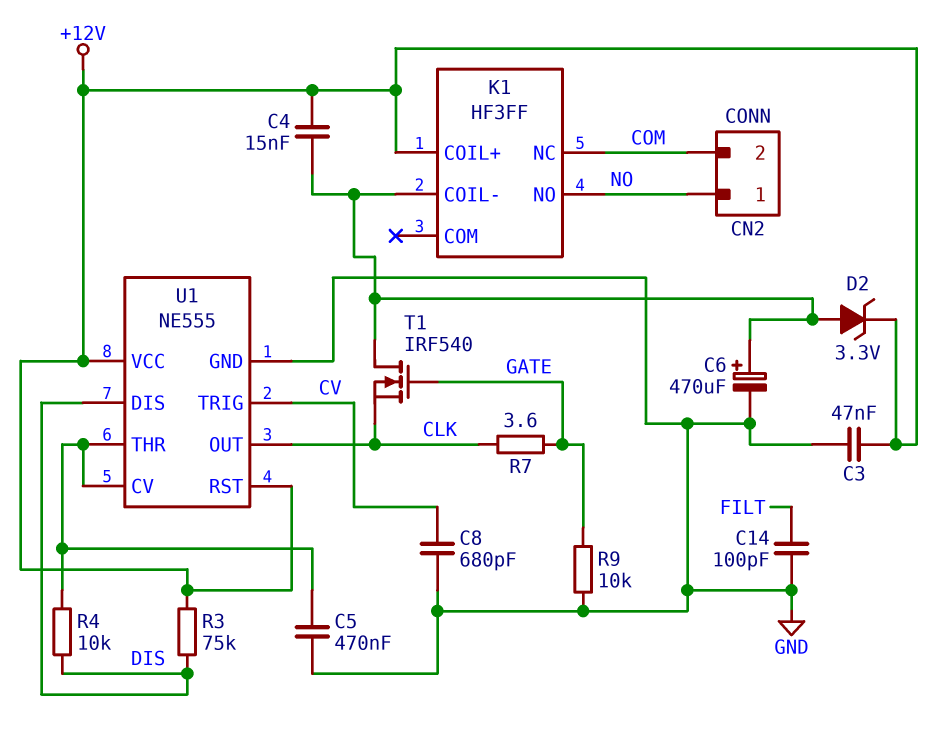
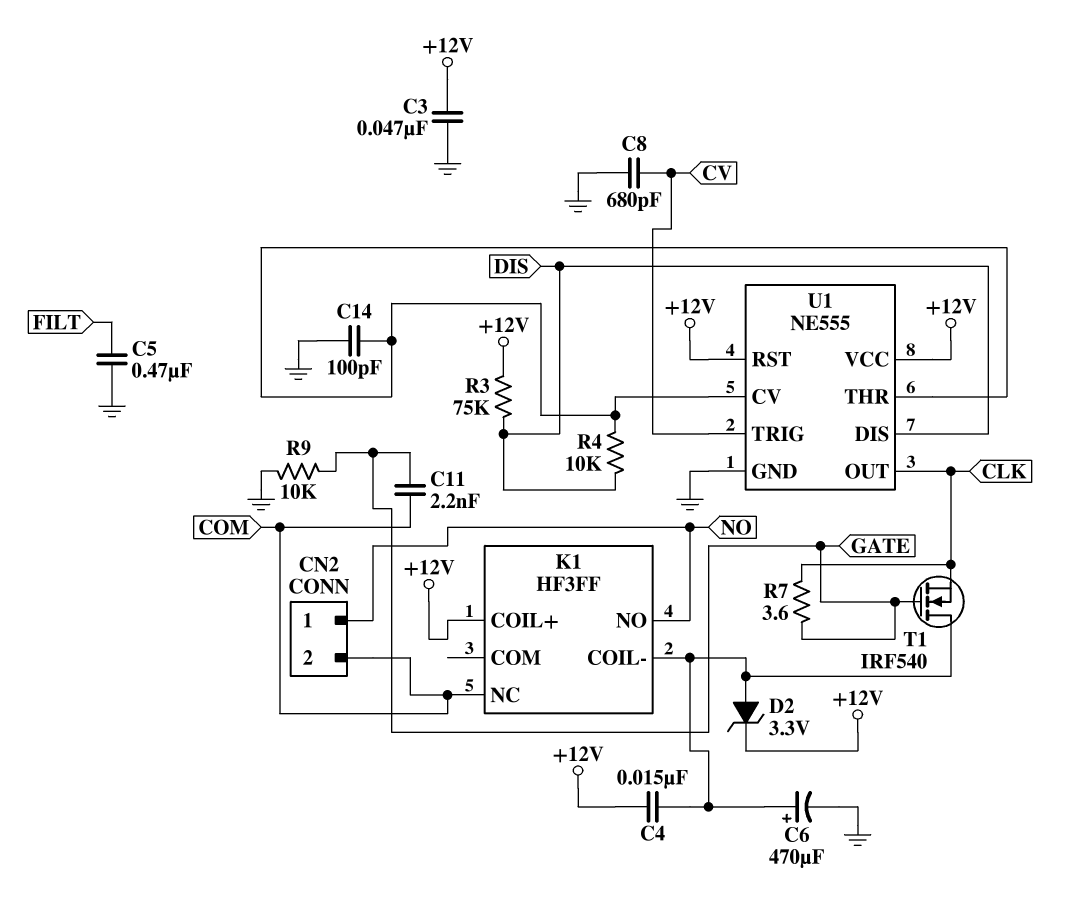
C5: 470nF (GND, U1/CV) -> 470nF (FILT, GND)
C11: none -> 2.2nF (COM, GATE)
C14: 100pF (FILT, GND) -> 100pF (GND, U1/CV)

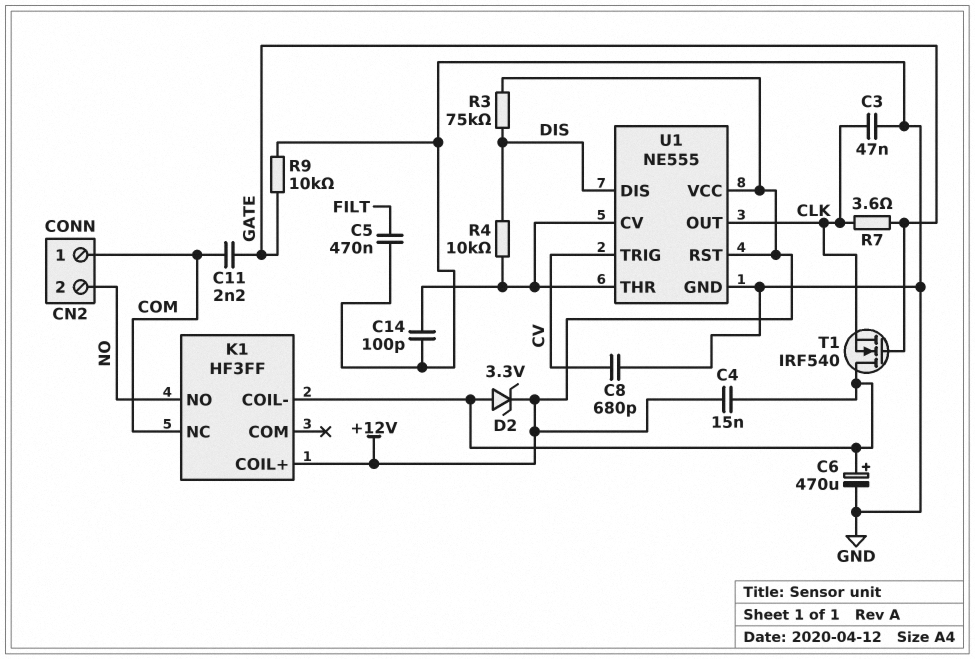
C3: 47nF (+12V, GND) -> 47nF (CLK, GND)
CN2 pin 1: NO -> COM
CN2 pin 2: COM -> NO

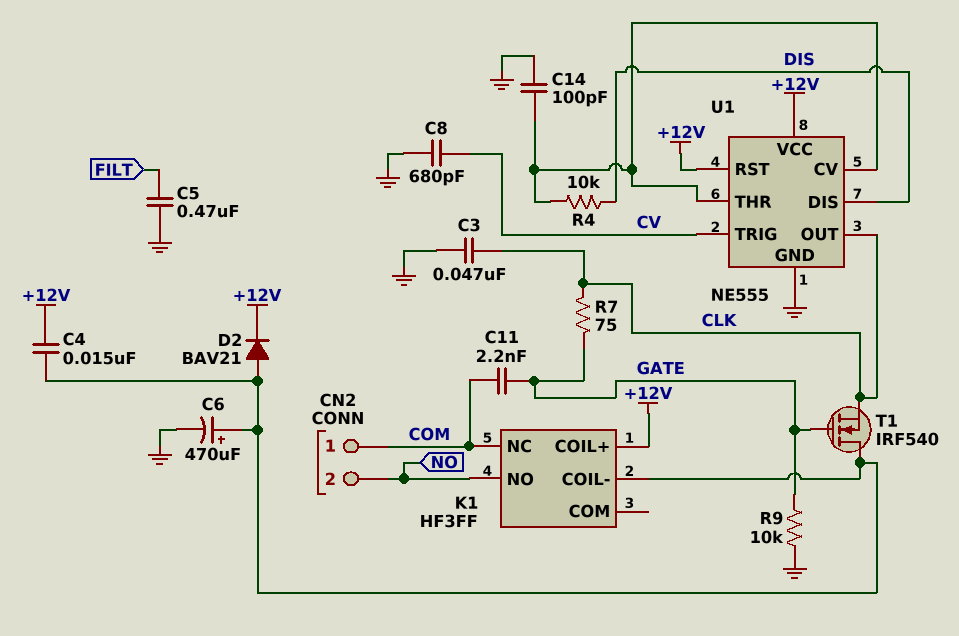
D2: zener 3.3V (A K1/COIL-, K +12V) -> diode BAV21 (A K1/COIL-, K +12V)
R3: 75k (+12V, DIS) -> none
R7: 3.6 (CLK, GATE) -> 75 (CLK, GATE)

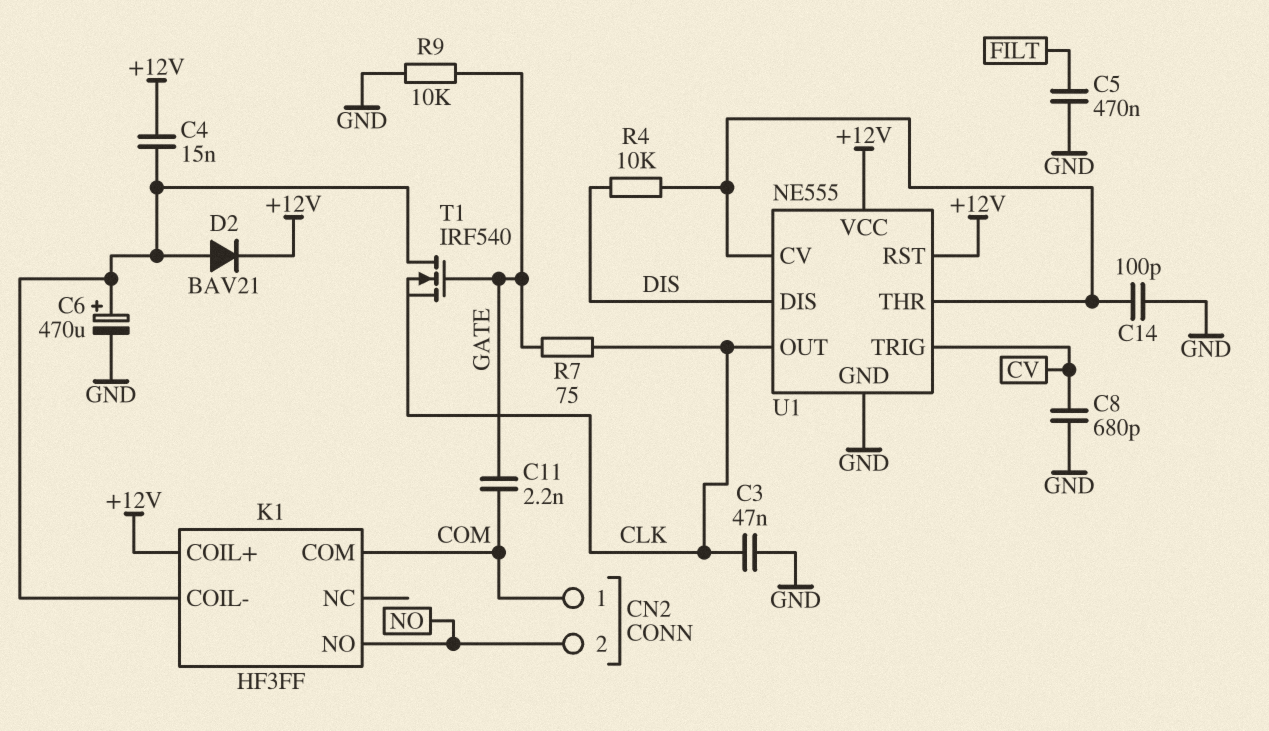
K1 pin COM: none -> COM
K1 pin NC: COM -> none

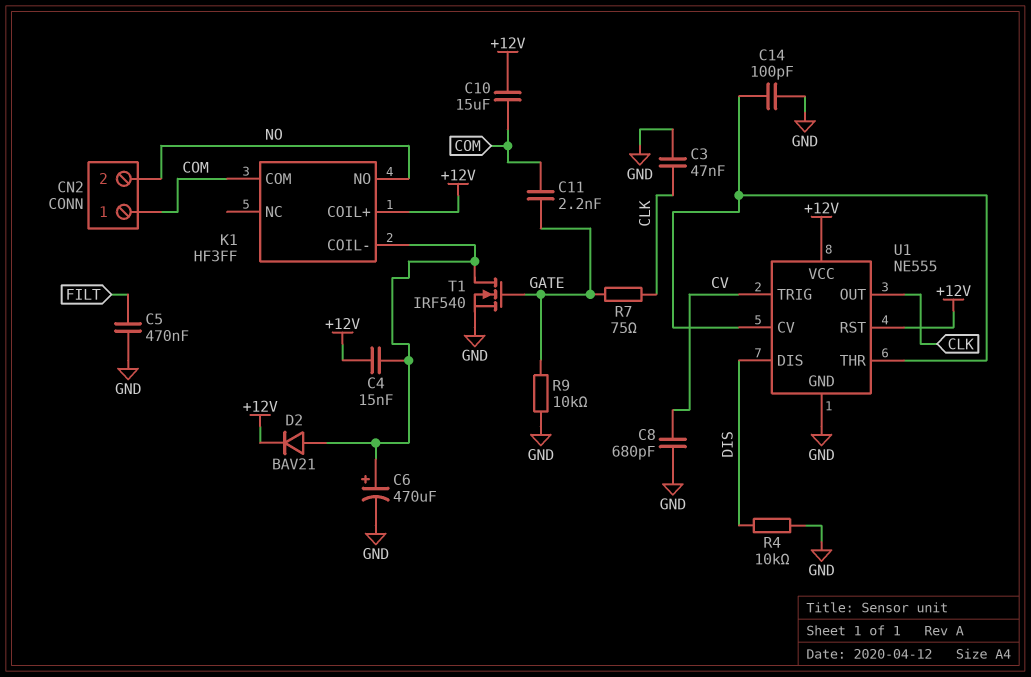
C10: none -> 15uF (+12V, COM)
R4: 10k (DIS, U1/CV) -> 10k (DIS, GND)
T1: NMOS IRF540 (G GATE, D K1/COIL-, S CLK) -> NMOS IRF540 (G GATE, D K1/COIL-, S GND)

